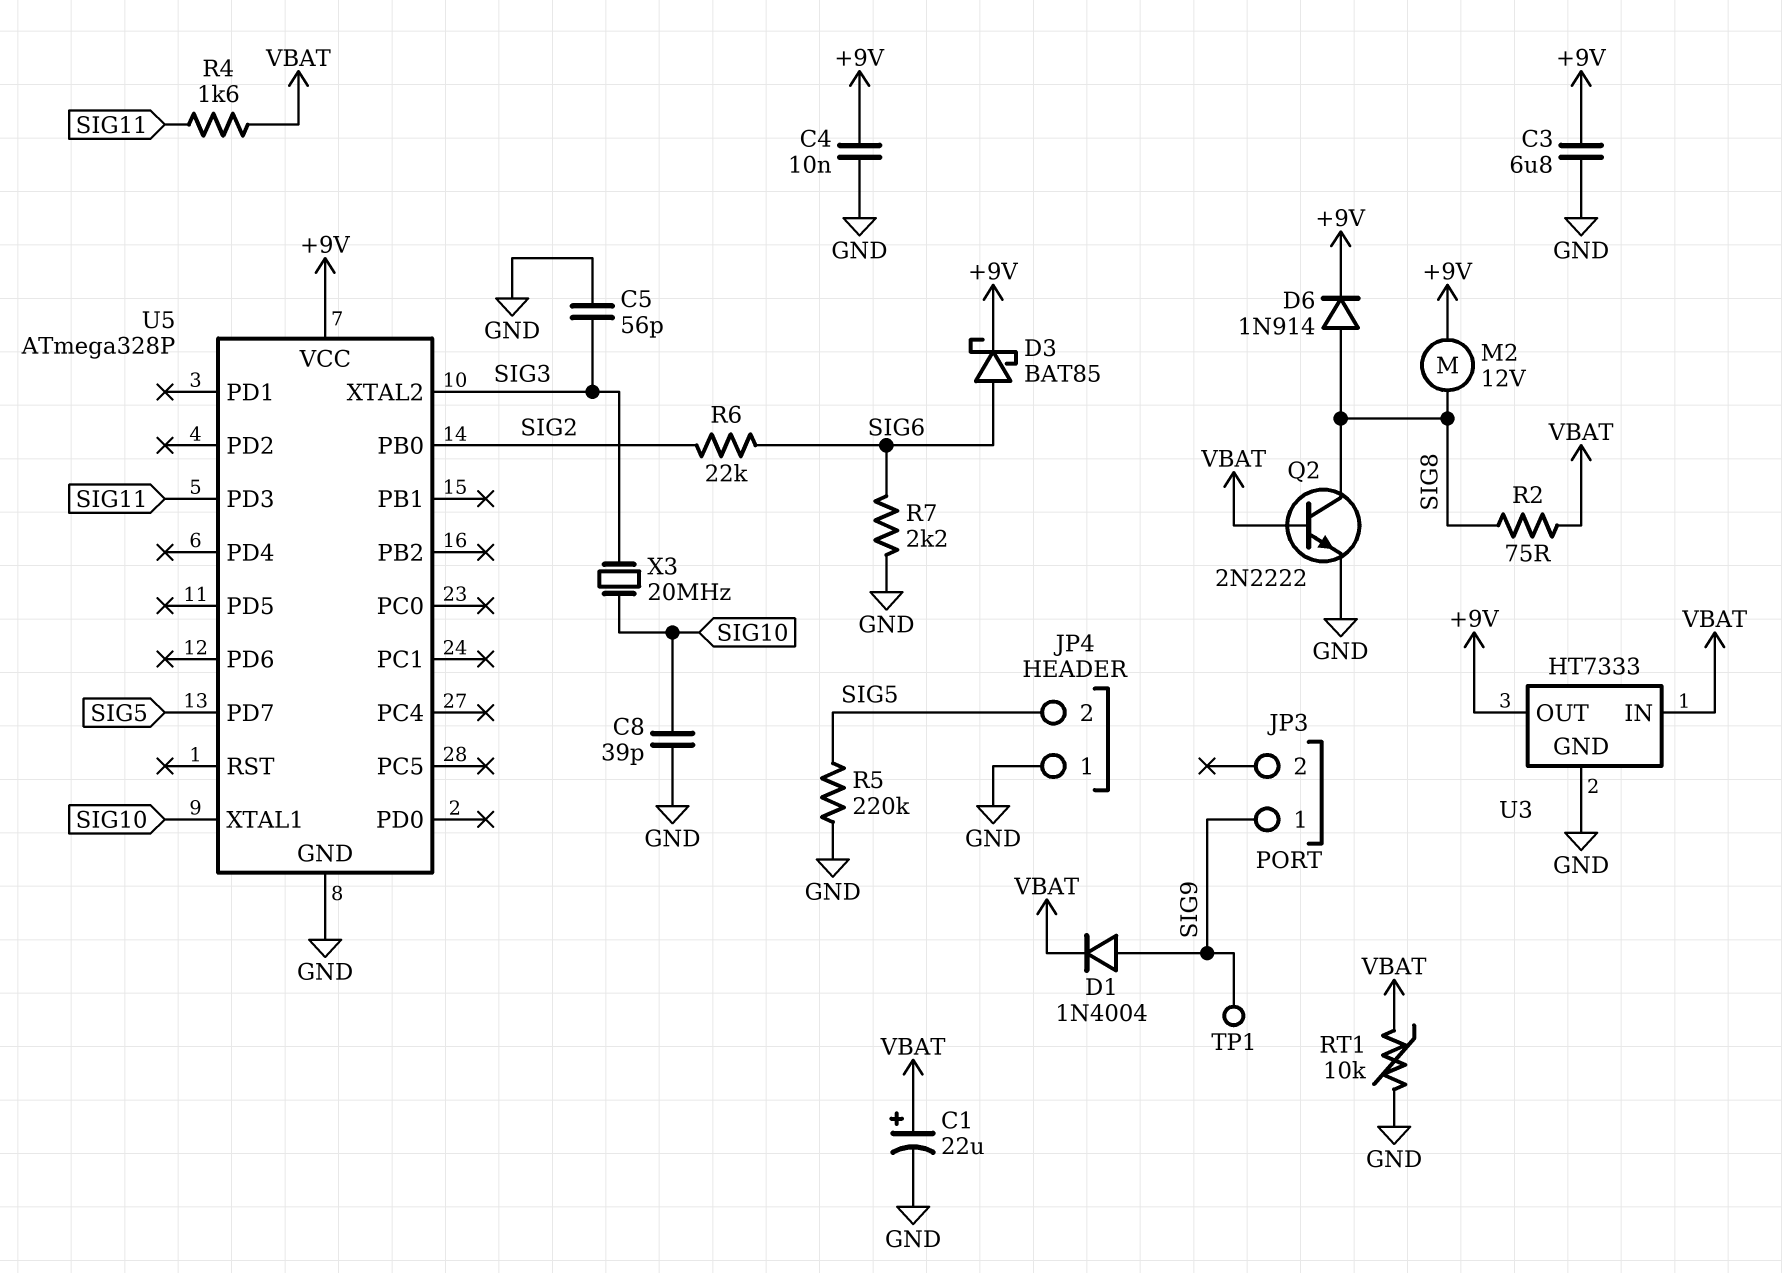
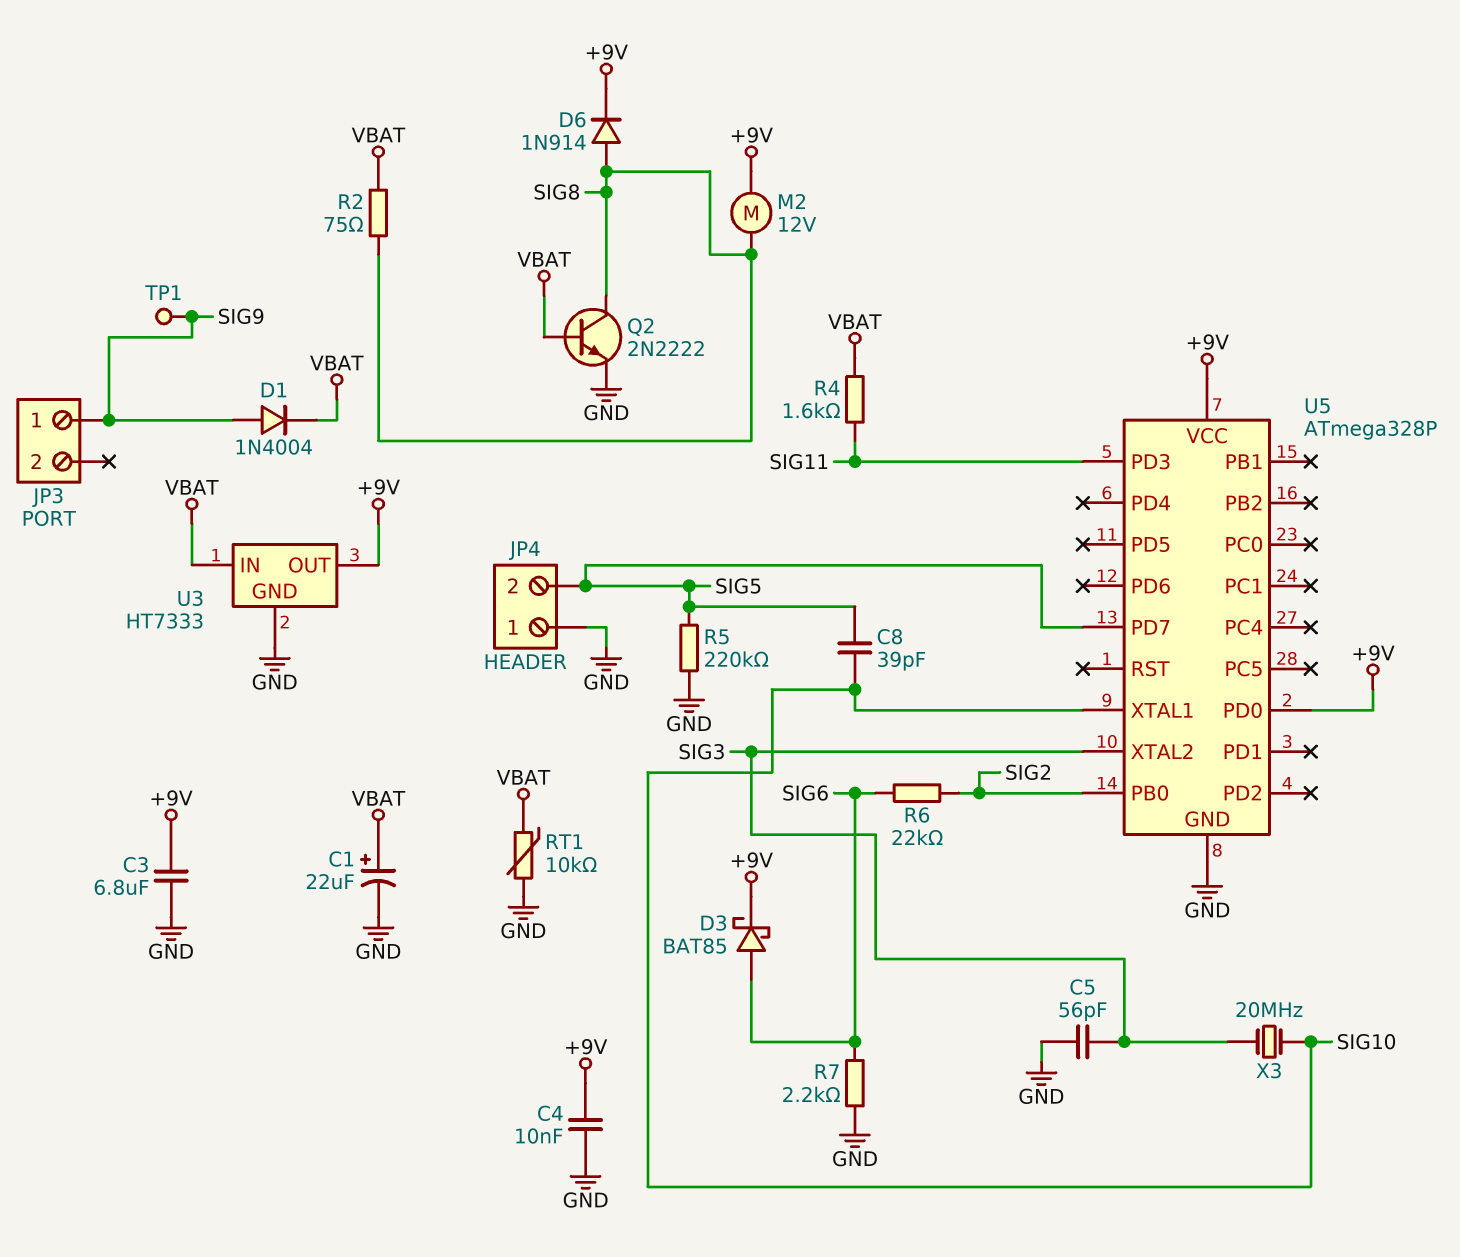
C8: 39pF (GND, SIG10) -> 39pF (SIG5, SIG10)
U5 pin PD0: none -> +9V

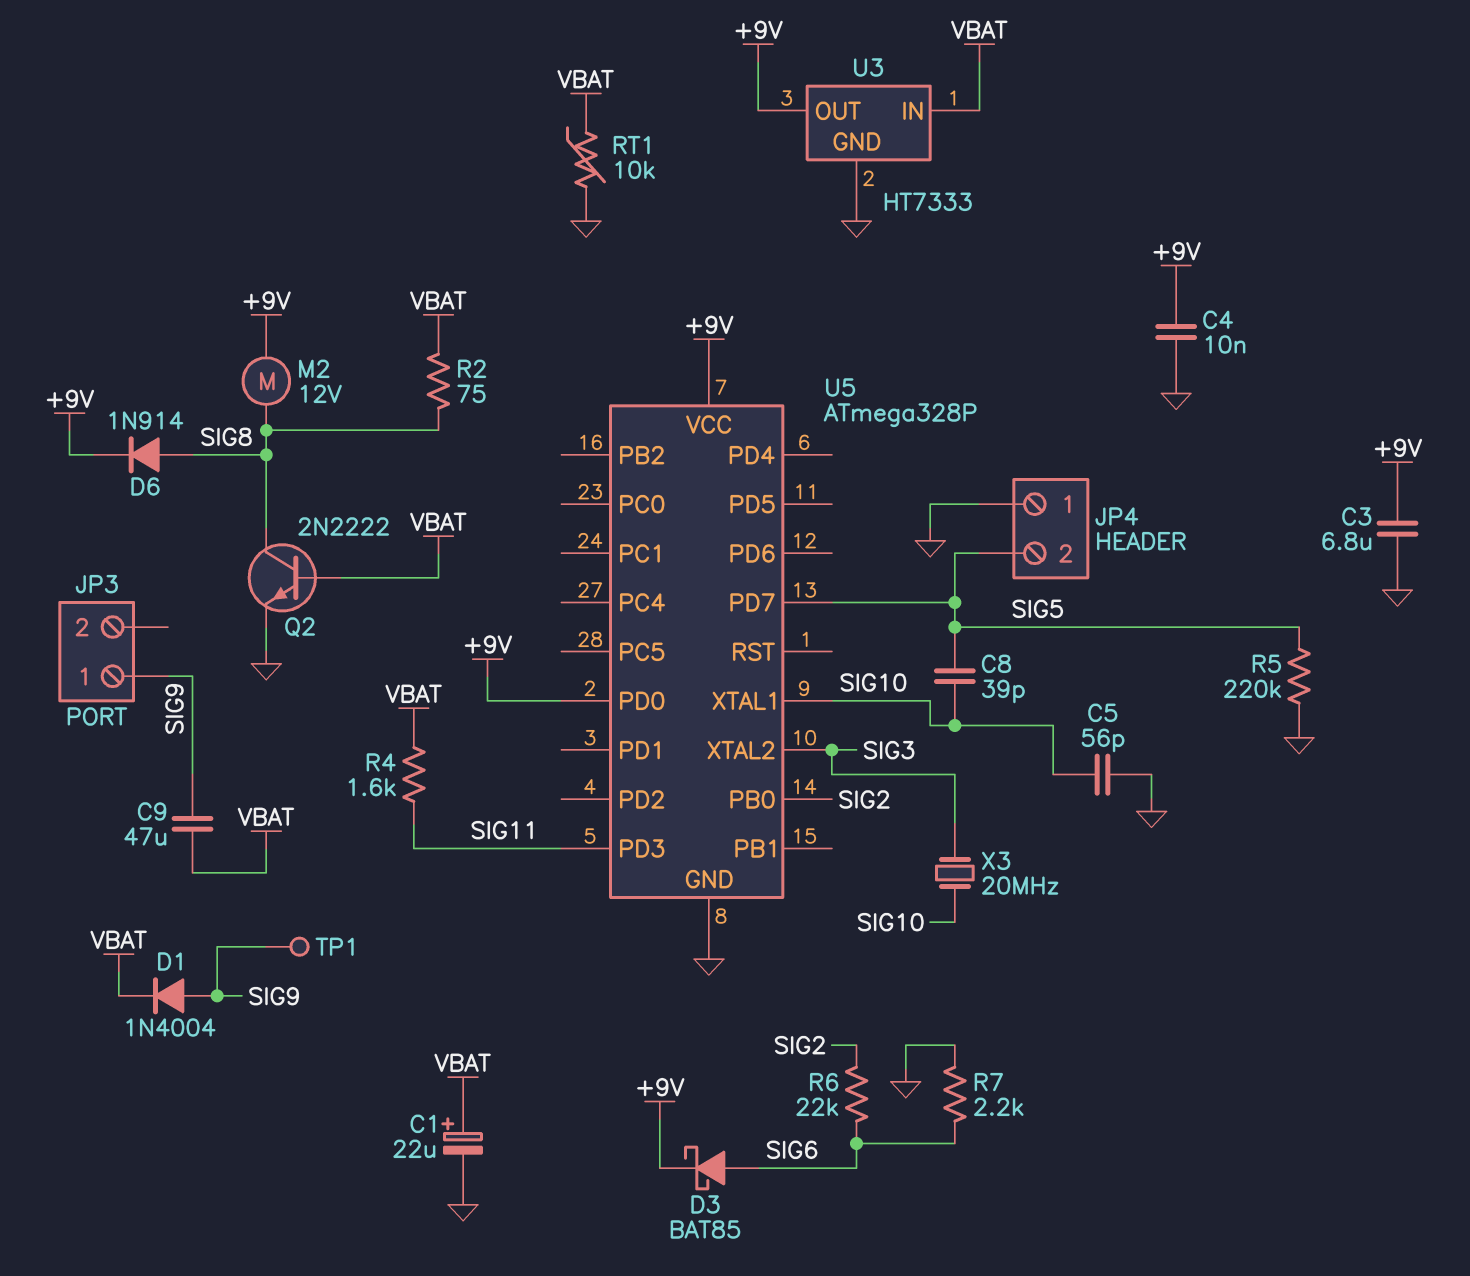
C5: 56pF (GND, SIG3) -> 56pF (GND, SIG10)
C9: none -> 47uF (SIG9, VBAT)

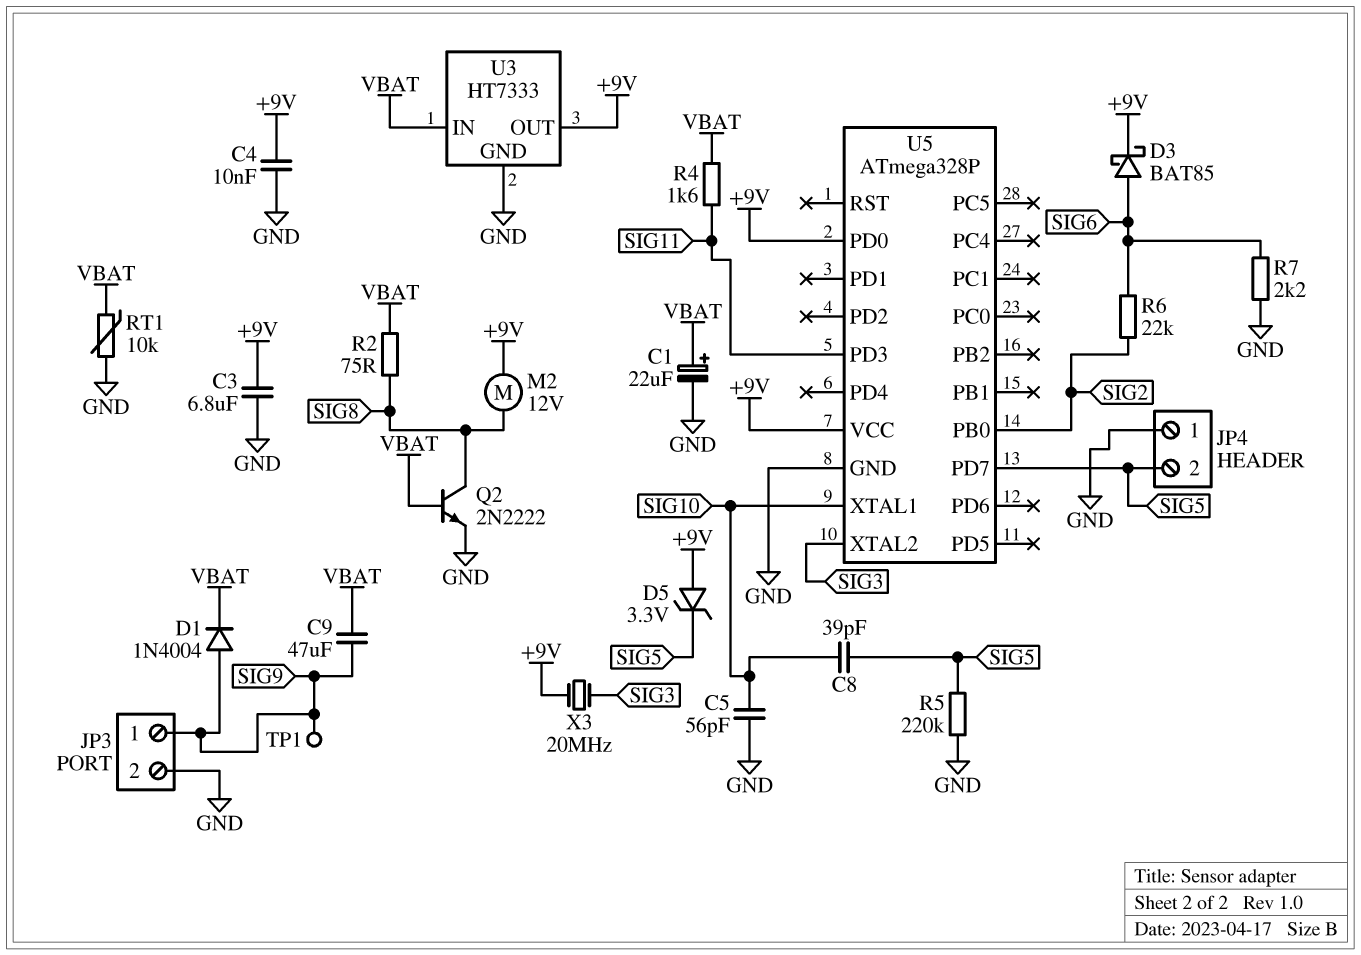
D5: none -> zener 3.3V (A +9V, K SIG5)
D6: diode 1N914 (A SIG8, K +9V) -> none
JP3 pin 2: none -> GND
X3: 20MHz (SIG3, SIG10) -> 20MHz (+9V, SIG3)

